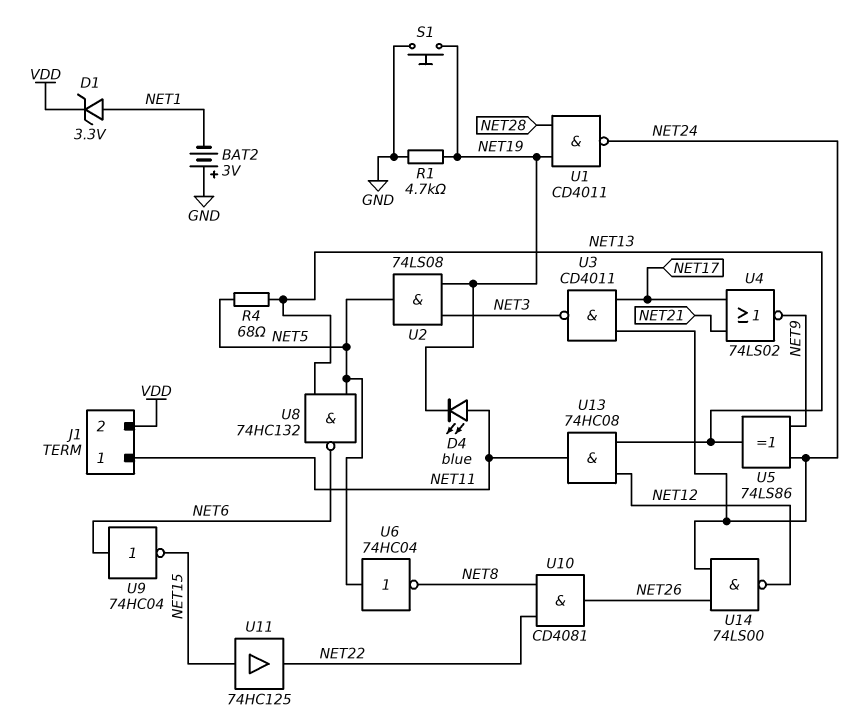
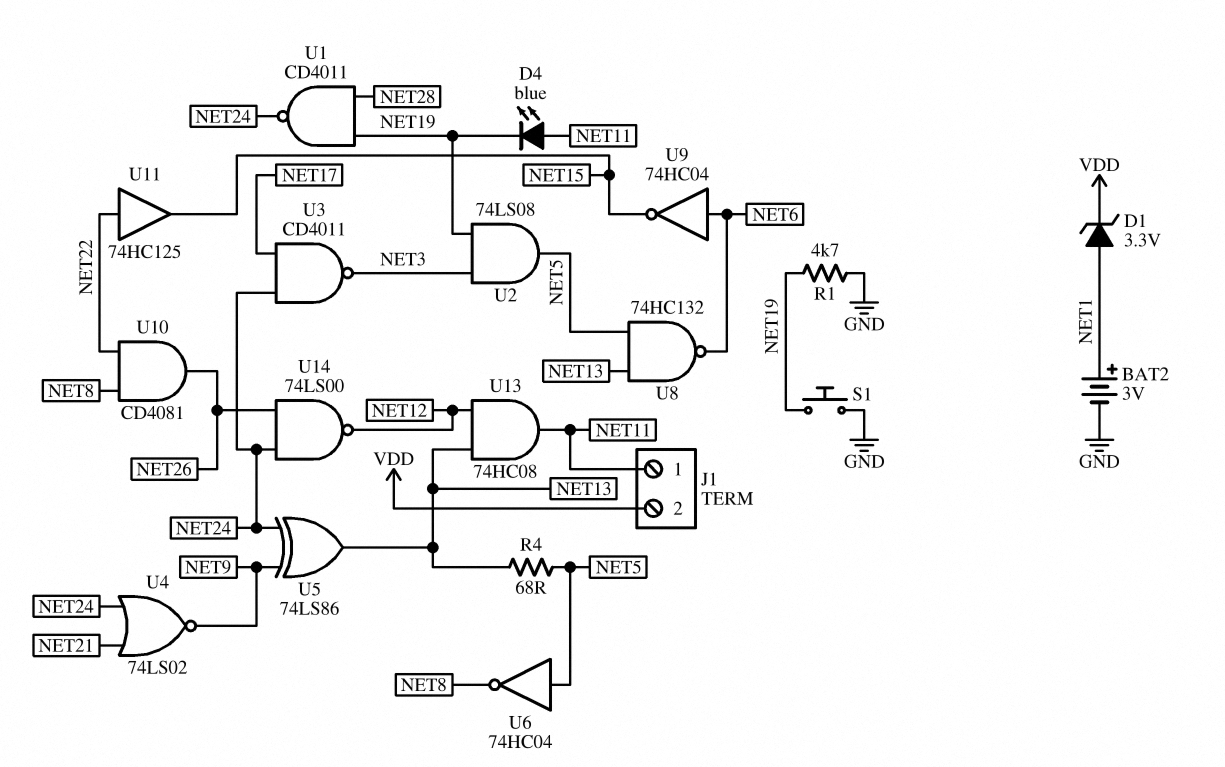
BAT2: 3V (plus GND, minus NET1) -> 3V (plus NET1, minus GND)
U4: NOR 74LS02 (in NET17, in NET21, out NET9) -> NOR 74LS02 (in NET21, in NET24, out NET9)
U11: buffer 74HC125 (in NET15, out NET22) -> buffer 74HC125 (in NET22, out NET15)

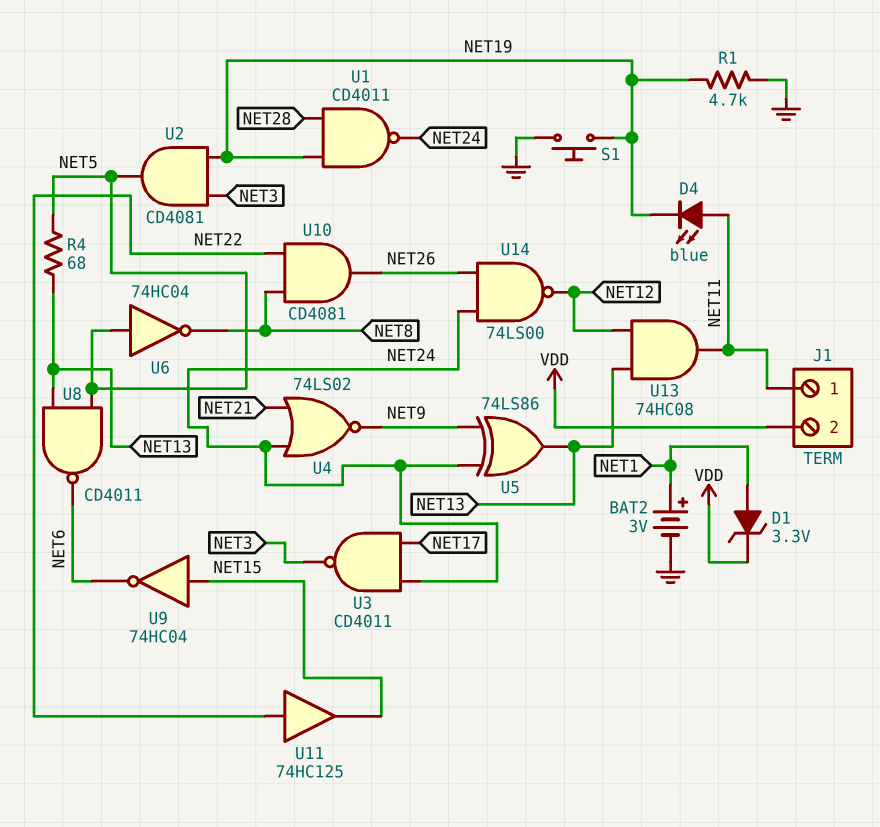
U2: AND 74LS08 (in NET3, in NET19, out NET5) -> AND CD4081 (in NET3, in NET19, out NET5)
U8: NAND 74HC132 (in NET5, in NET13, out NET6) -> NAND CD4011 (in NET5, in NET13, out NET6)
U9: NOT 74HC04 (in NET6, out NET15) -> NOT 74HC04 (in NET15, out NET6)

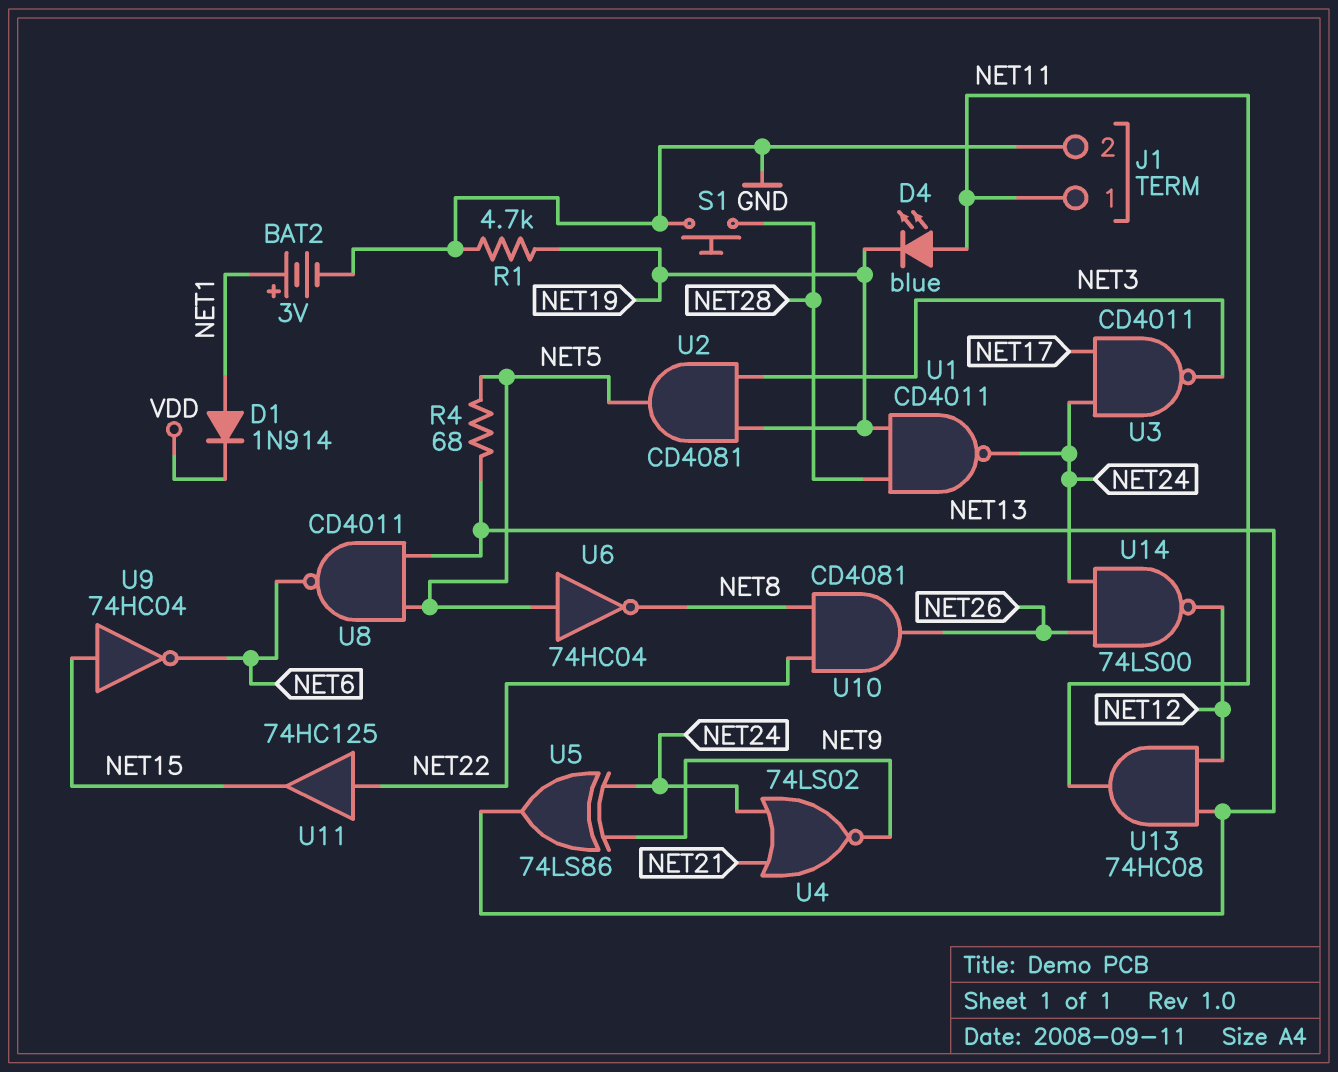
D1: zener 3.3V (A NET1, K VDD) -> diode 1N914 (A NET1, K VDD)
J1 pin 2: VDD -> GND
S1: button (GND, NET19) -> button (GND, NET28)

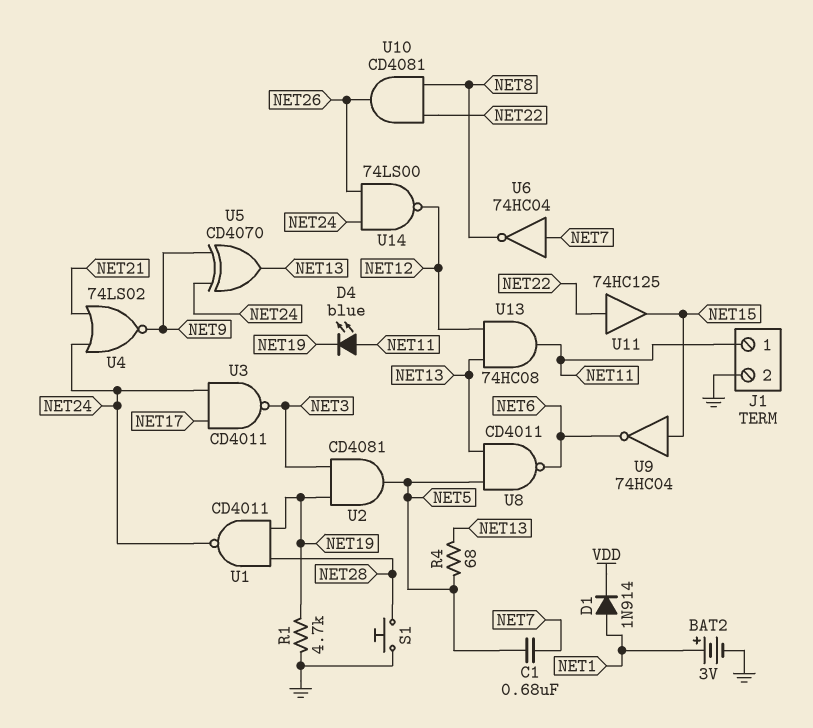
C1: none -> 680nF (NET5, NET7)
U5: XOR 74LS86 (in NET9, in NET24, out NET13) -> XOR CD4070 (in NET9, in NET24, out NET13)
U6: NOT 74HC04 (in NET5, out NET8) -> NOT 74HC04 (in NET7, out NET8)

